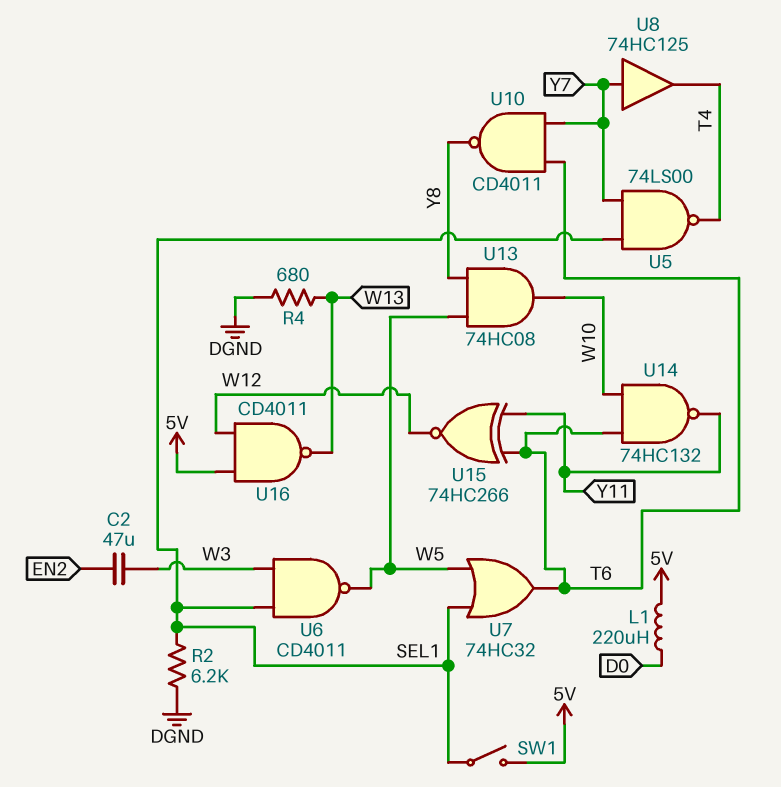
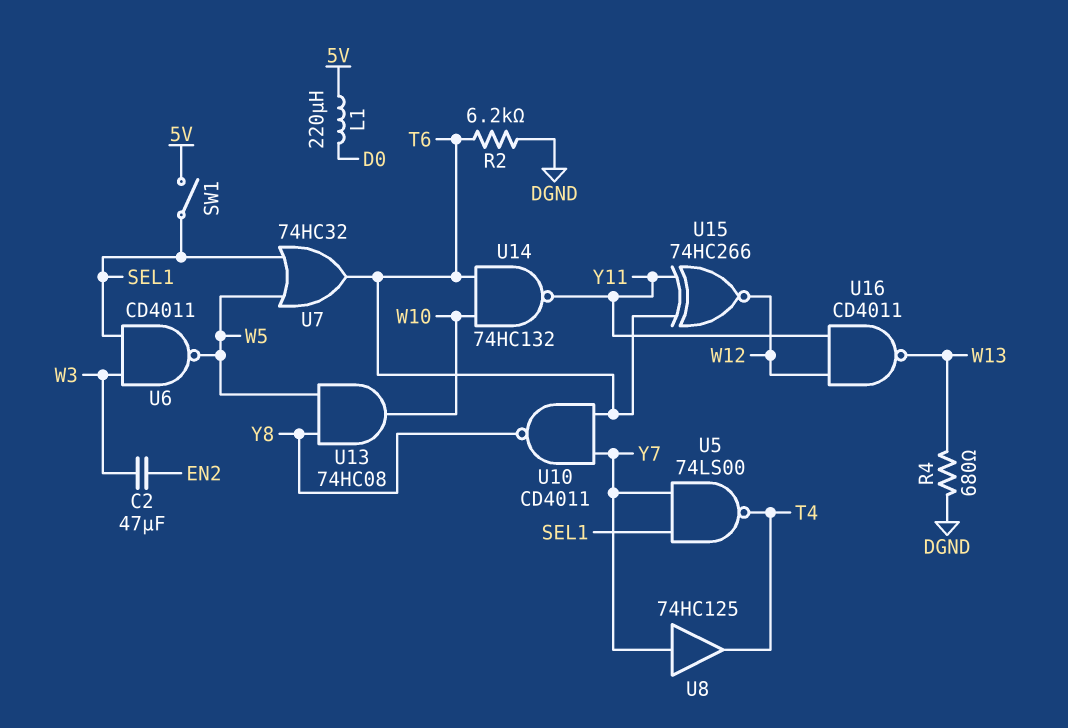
R2: 6.2k (DGND, SEL1) -> 6.2k (DGND, T6)
U16: NAND CD4011 (in 5V, in W12, out W13) -> NAND CD4011 (in W12, in Y11, out W13)

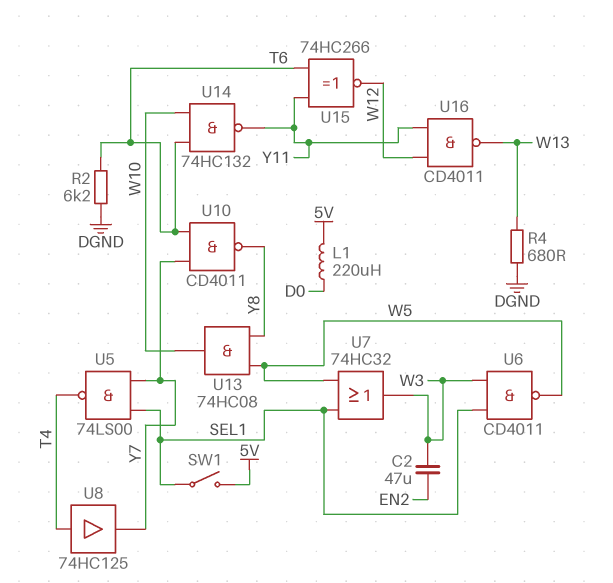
U7: OR 74HC32 (in SEL1, in W5, out T6) -> OR 74HC32 (in SEL1, in W5, out W3)
U8: buffer 74HC125 (in Y7, out T4) -> buffer 74HC125 (in T4, out Y7)

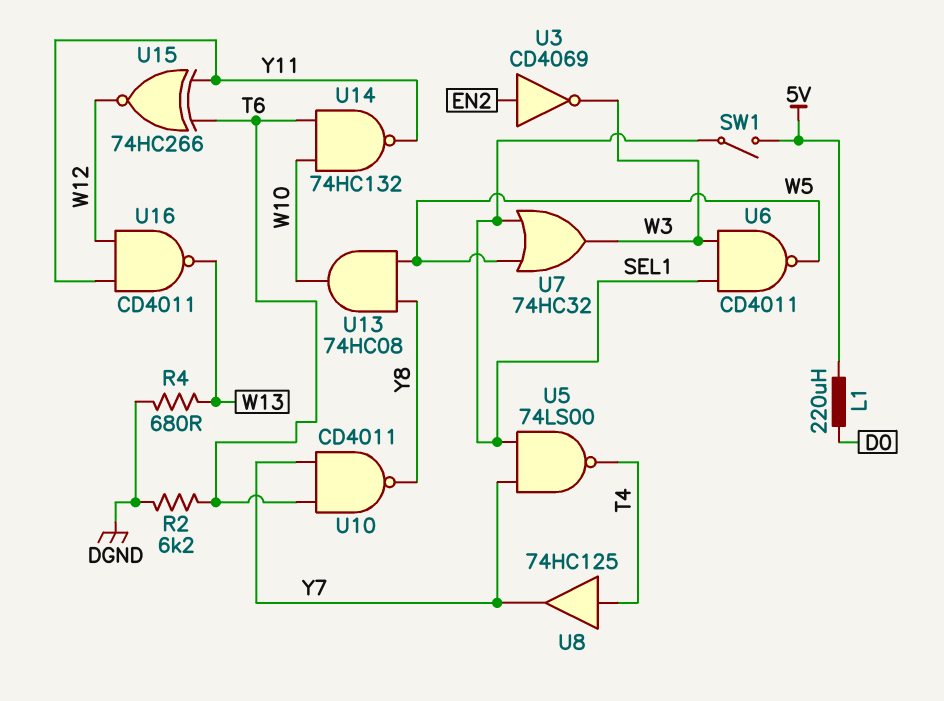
C2: 47uF (EN2, W3) -> none
U3: none -> NOT CD4069 (in EN2, out W3)

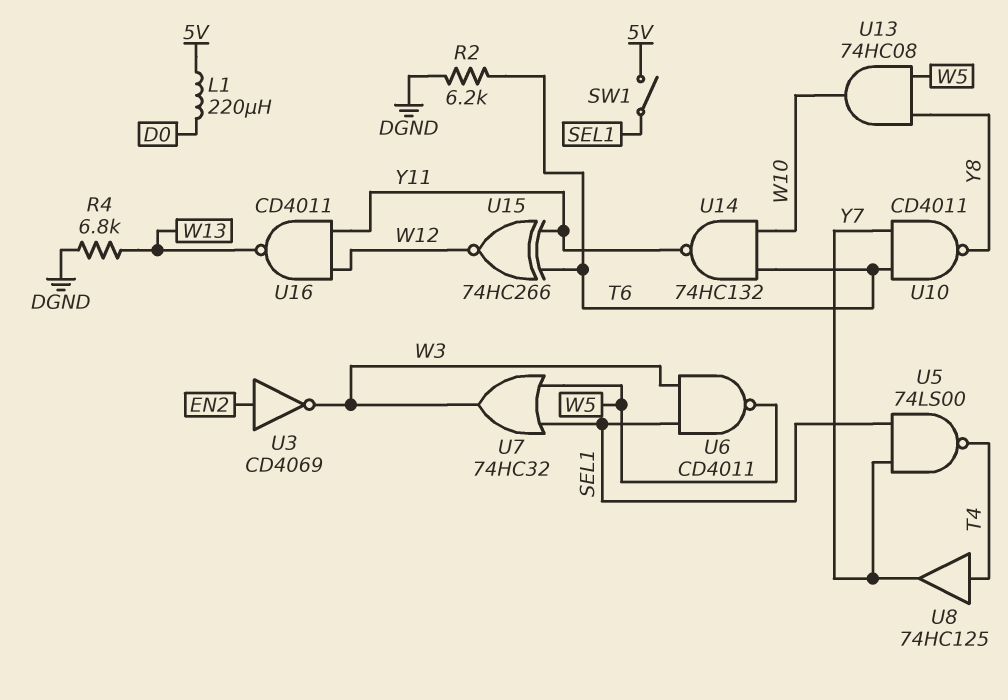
R4: 680 (DGND, W13) -> 6.8k (DGND, W13)

